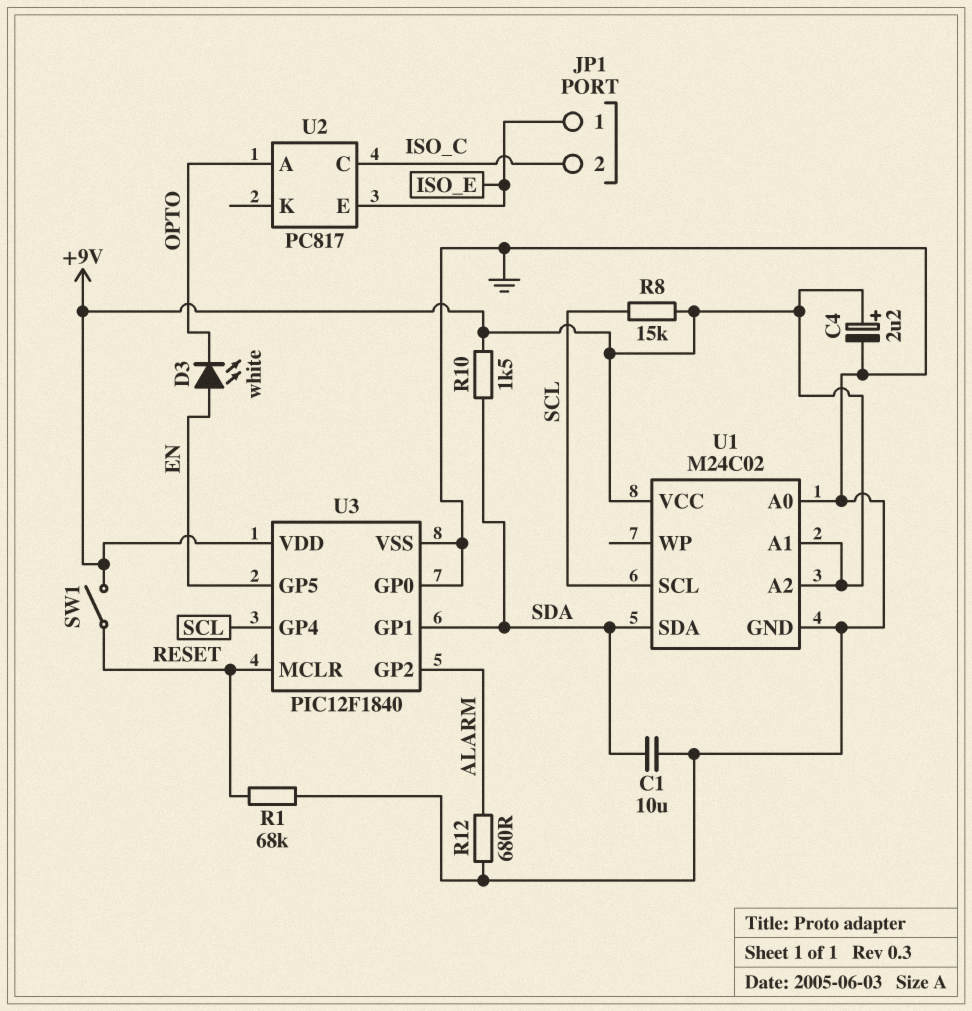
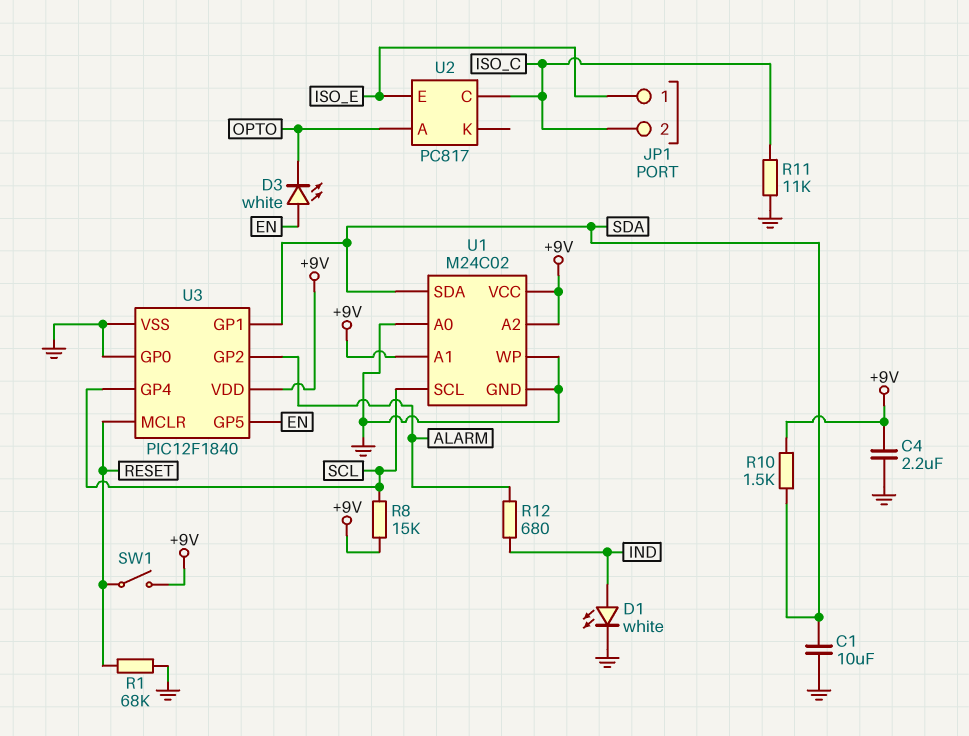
C4: 2.2uF (plus +9V, minus GND) -> 2.2uF (+9V, GND)
D1: none -> LED white (A IND, K GND)
R11: none -> 11k (GND, ISO_C)
R12: 680 (ALARM, GND) -> 680 (ALARM, IND)
U1 pin WP: none -> GND

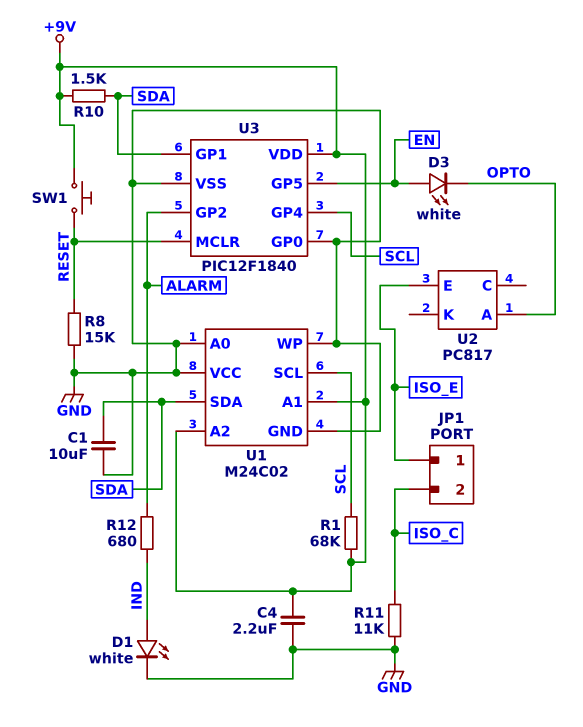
R1: 68k (GND, RESET) -> 68k (+9V, SCL)
R8: 15k (+9V, SCL) -> 15k (GND, RESET)
SW1: switch (+9V, RESET) -> button (+9V, RESET)
U1 pin VCC: +9V -> GND
U2 pin C: ISO_C -> none

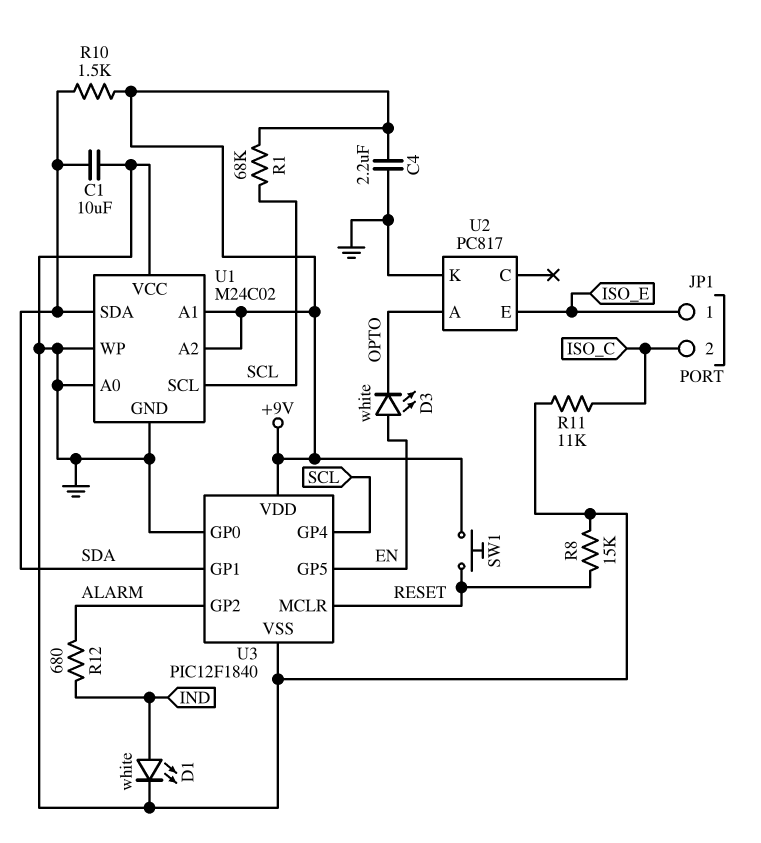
U2 pin K: none -> GND

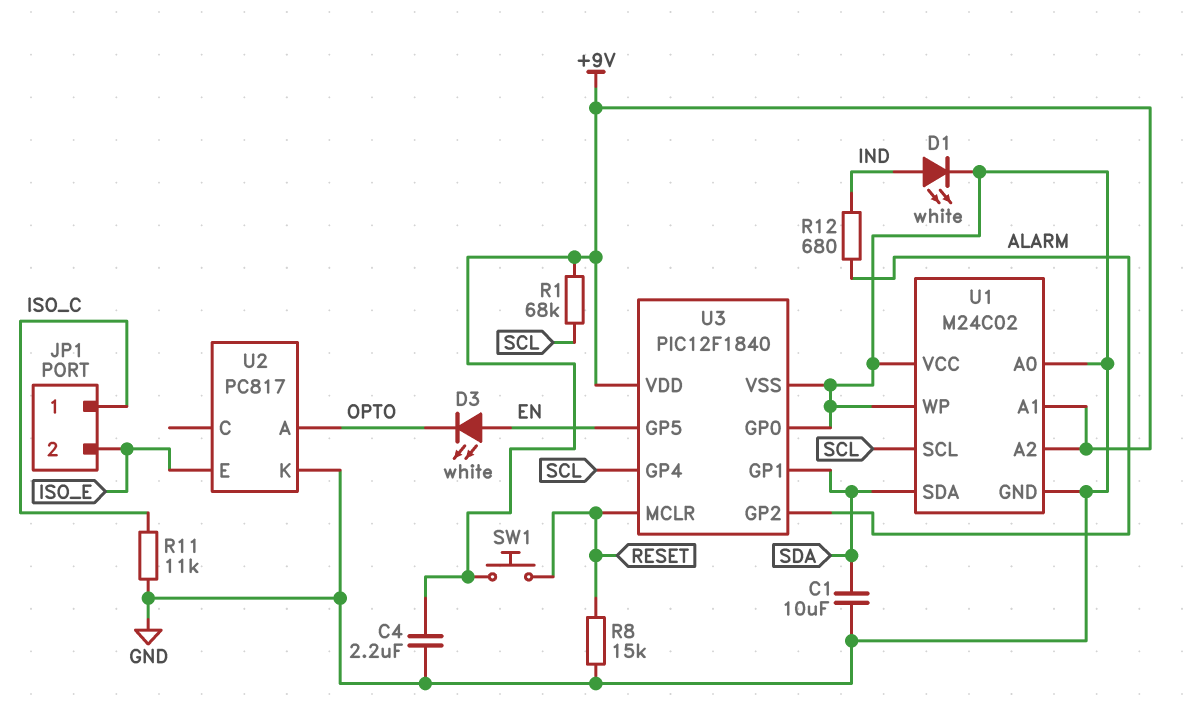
JP1 pin 1: ISO_E -> ISO_C
JP1 pin 2: ISO_C -> ISO_E
R10: 1.5k (+9V, SDA) -> none

